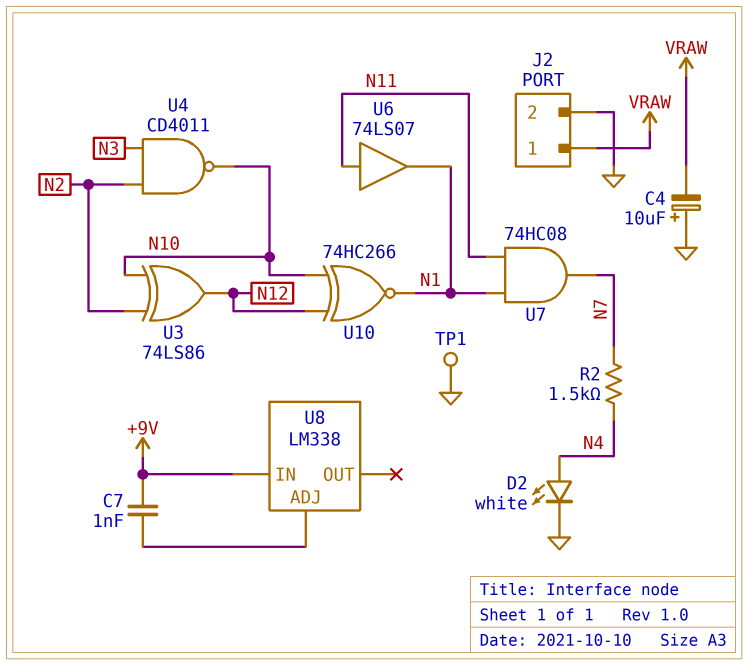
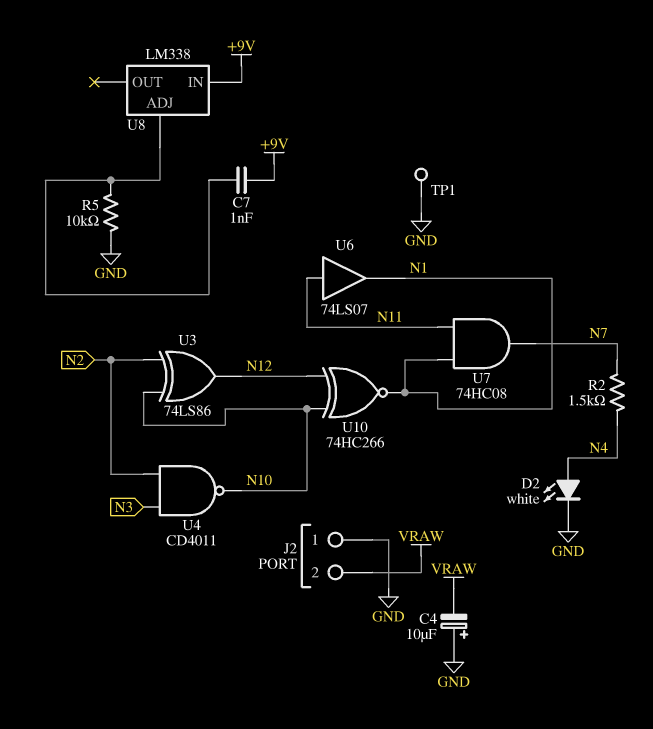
J2 pin 1: VRAW -> GND
J2 pin 2: GND -> VRAW
R5: none -> 10k (GND, U8/ADJ)

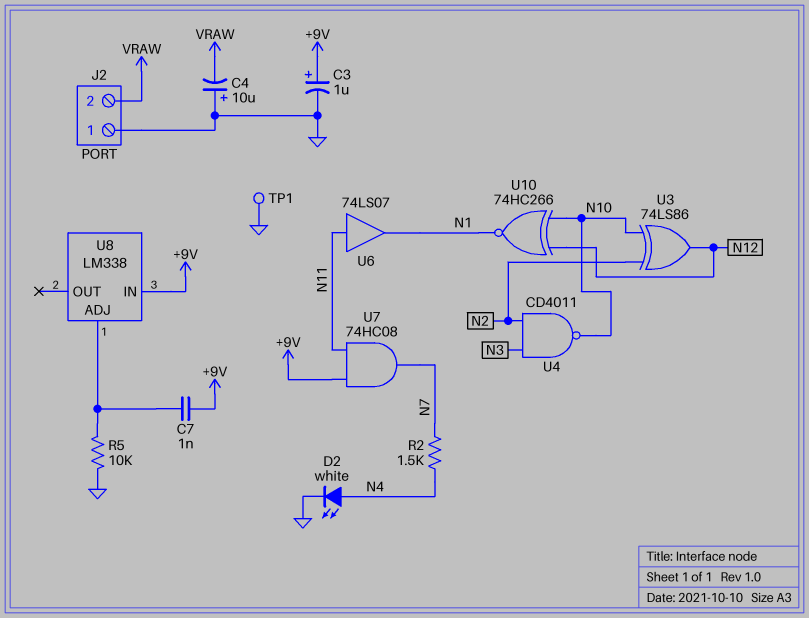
C3: none -> 1uF (plus +9V, minus GND)
U7: AND 74HC08 (in N1, in N11, out N7) -> AND 74HC08 (in +9V, in N11, out N7)

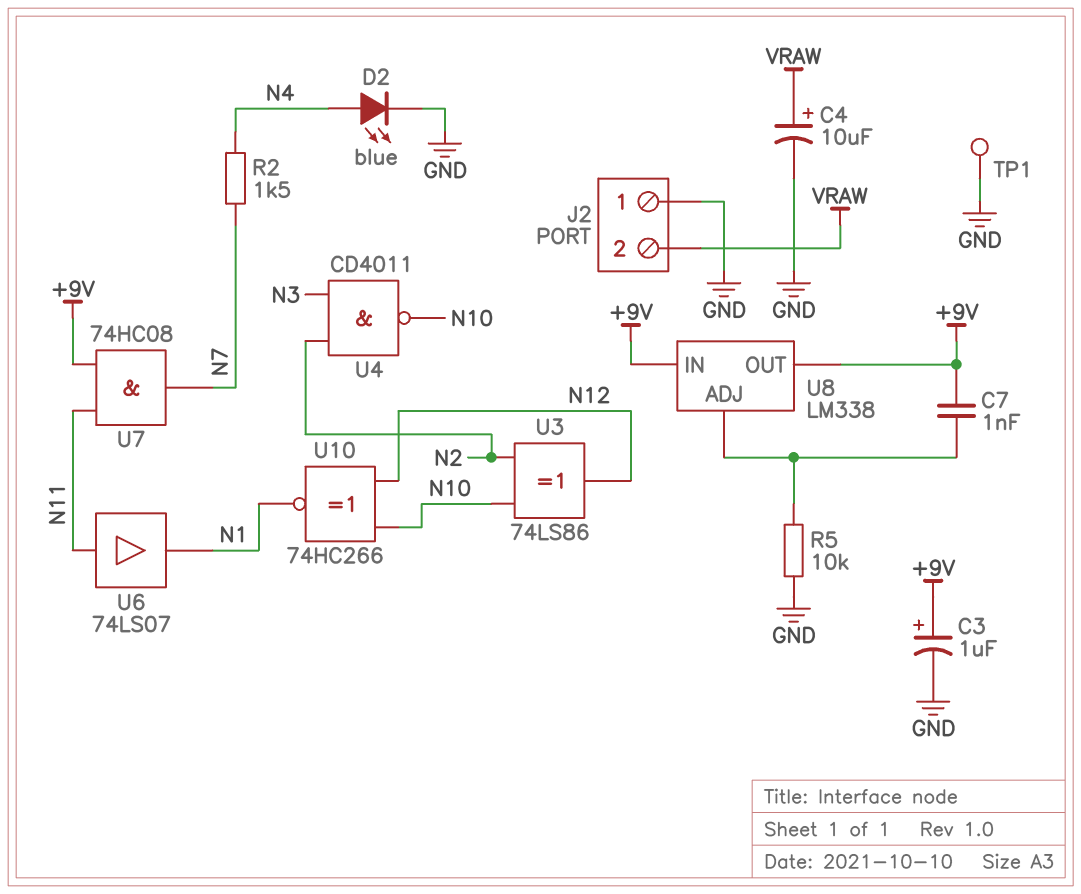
C4: 10uF (plus GND, minus VRAW) -> 10uF (plus VRAW, minus GND)
D2: LED white (A N4, K GND) -> LED blue (A N4, K GND)
U8 pin OUT: none -> +9V

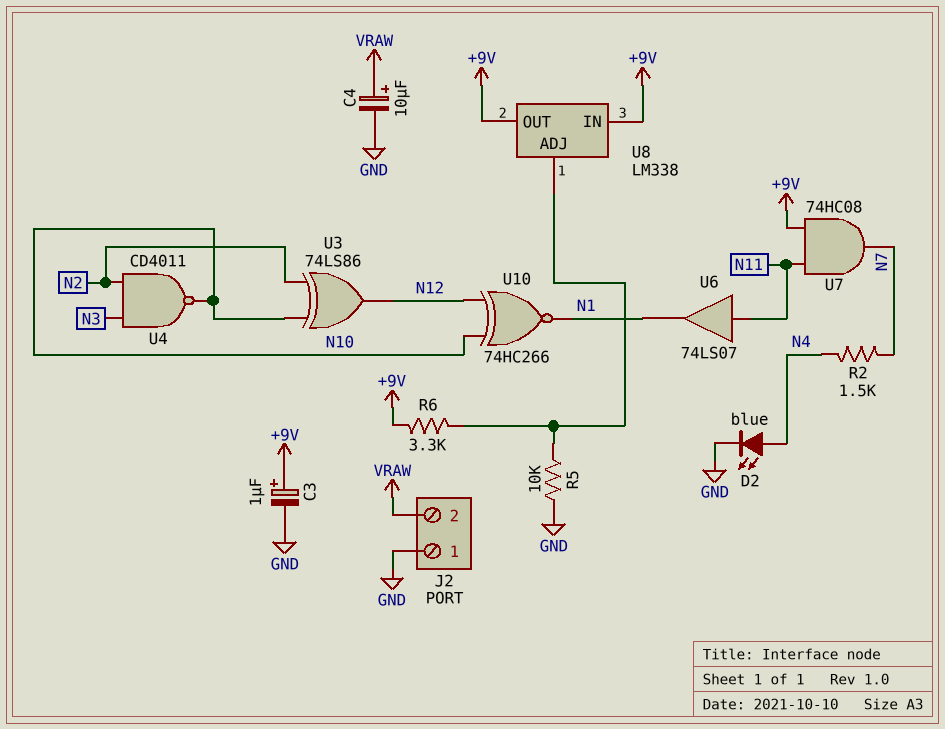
C7: 1nF (+9V, U8/ADJ) -> none
R6: none -> 3.3k (+9V, U8/ADJ)
TP1: test point (GND) -> none

